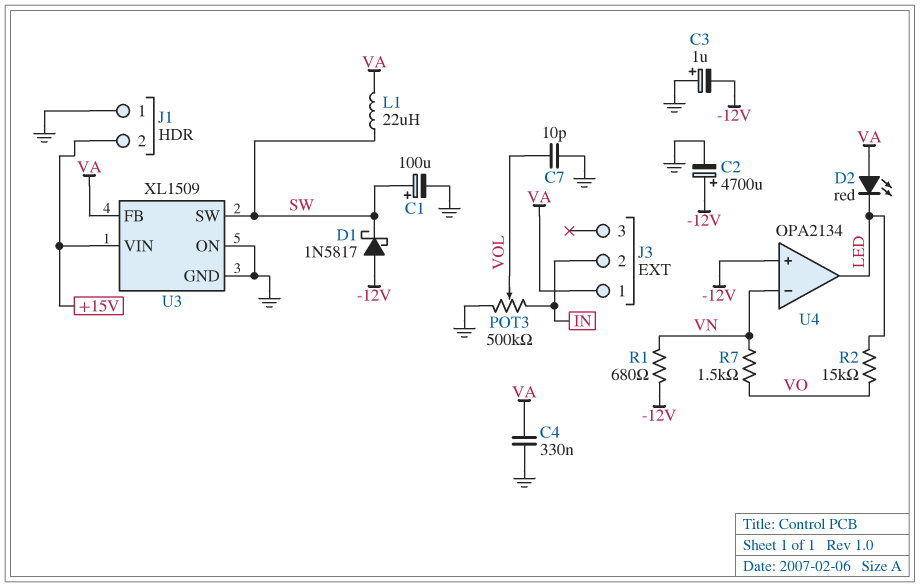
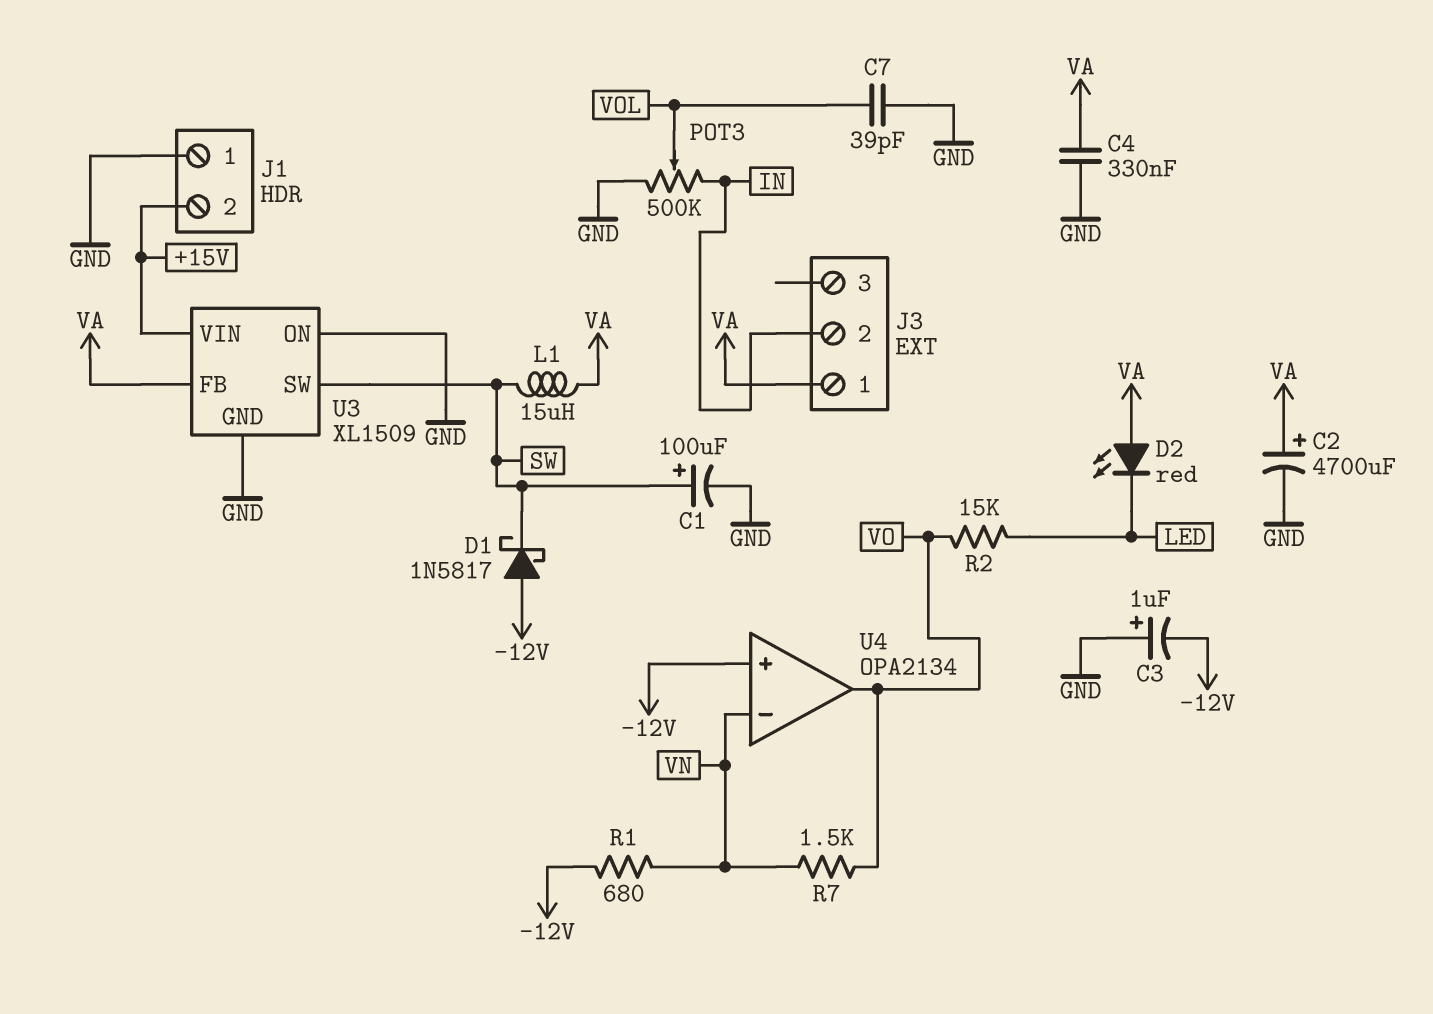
C2: 4700uF (plus -12V, minus GND) -> 4700uF (plus VA, minus GND)
C7: 10pF (GND, VOL) -> 39pF (GND, VOL)
L1: 22uH (SW, VA) -> 15uH (SW, VA)
U4 pin out: LED -> VO

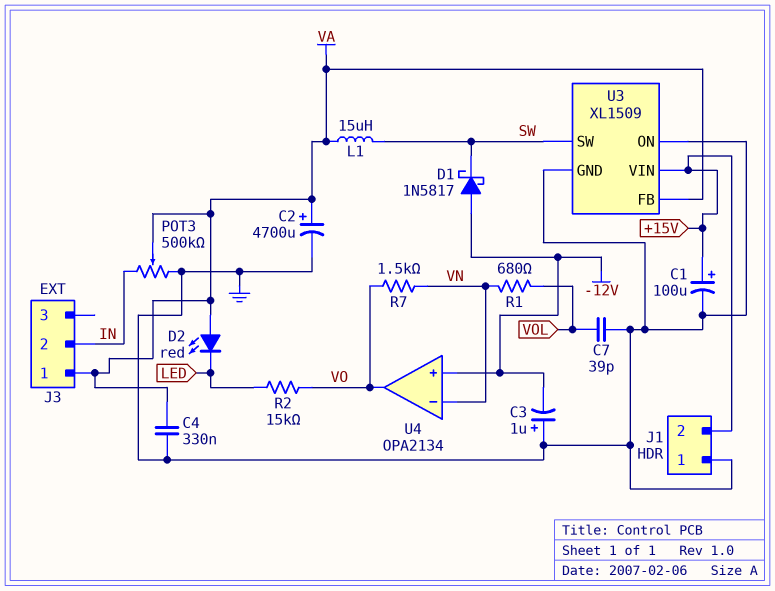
C1: 100uF (plus SW, minus GND) -> 100uF (plus +15V, minus GND)
POT3: 500k (GND, IN, wiper VOL) -> 500k (GND, IN, wiper VA)
R1: 680 (-12V, VN) -> 680 (VN, VOL)

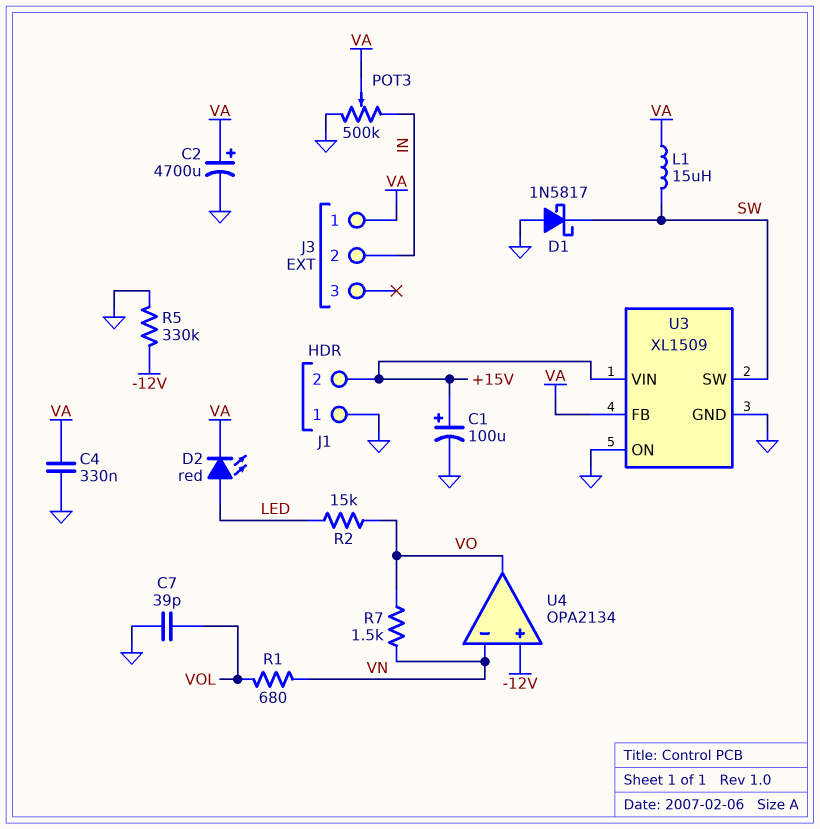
C3: 1uF (plus GND, minus -12V) -> none
D1: schottky 1N5817 (A -12V, K SW) -> schottky 1N5817 (A GND, K SW)
D2: LED red (A VA, K LED) -> LED red (A LED, K VA)
R5: none -> 330k (-12V, GND)

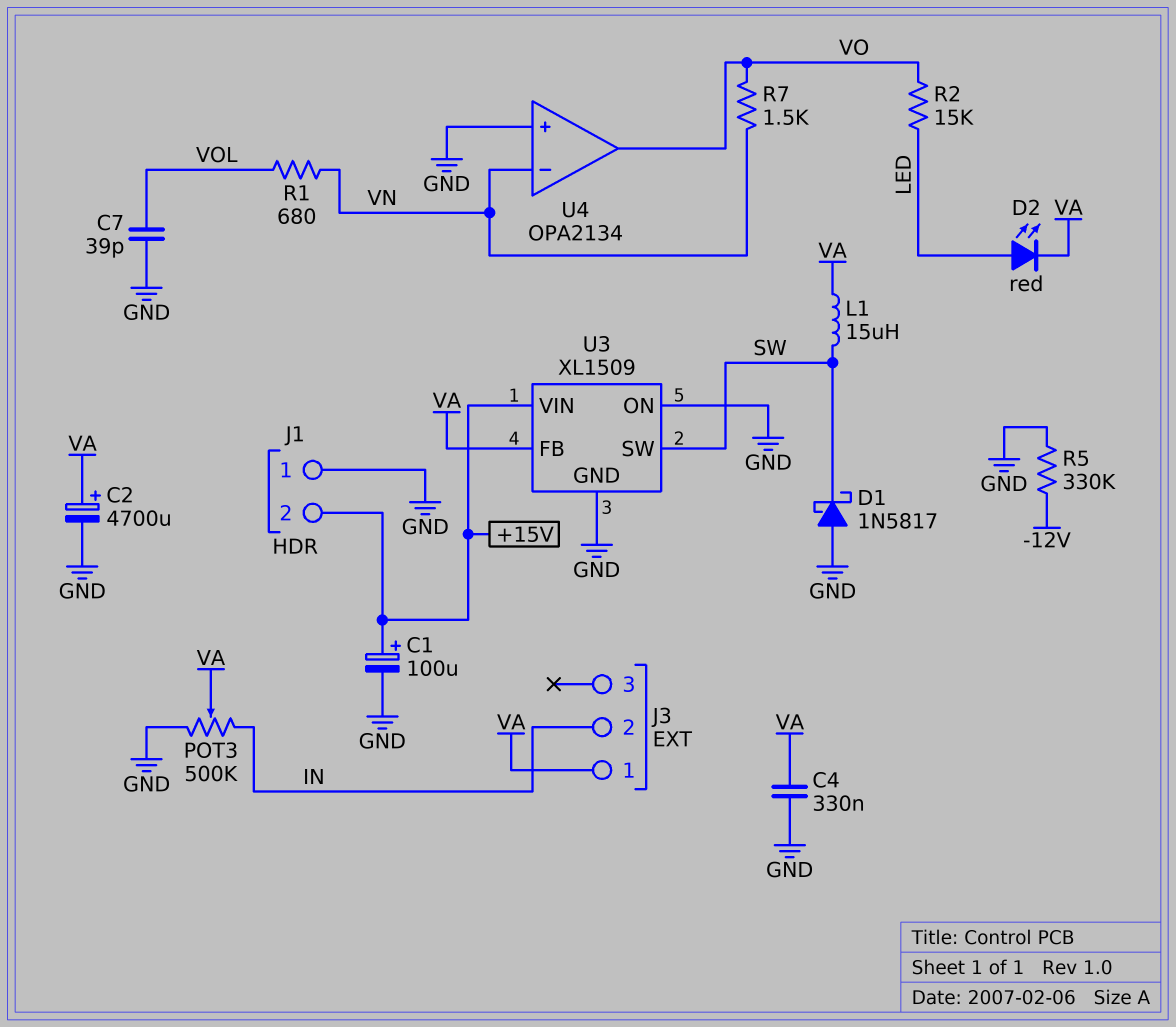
U4 pin in+: -12V -> GND

